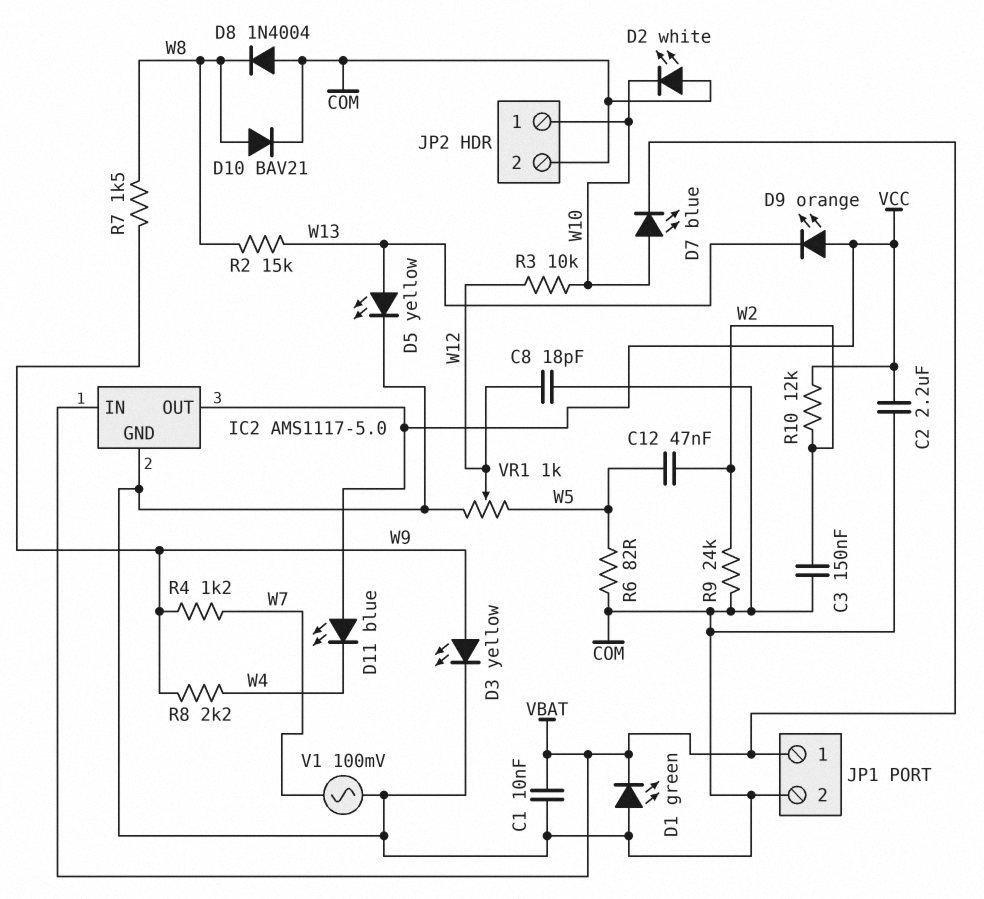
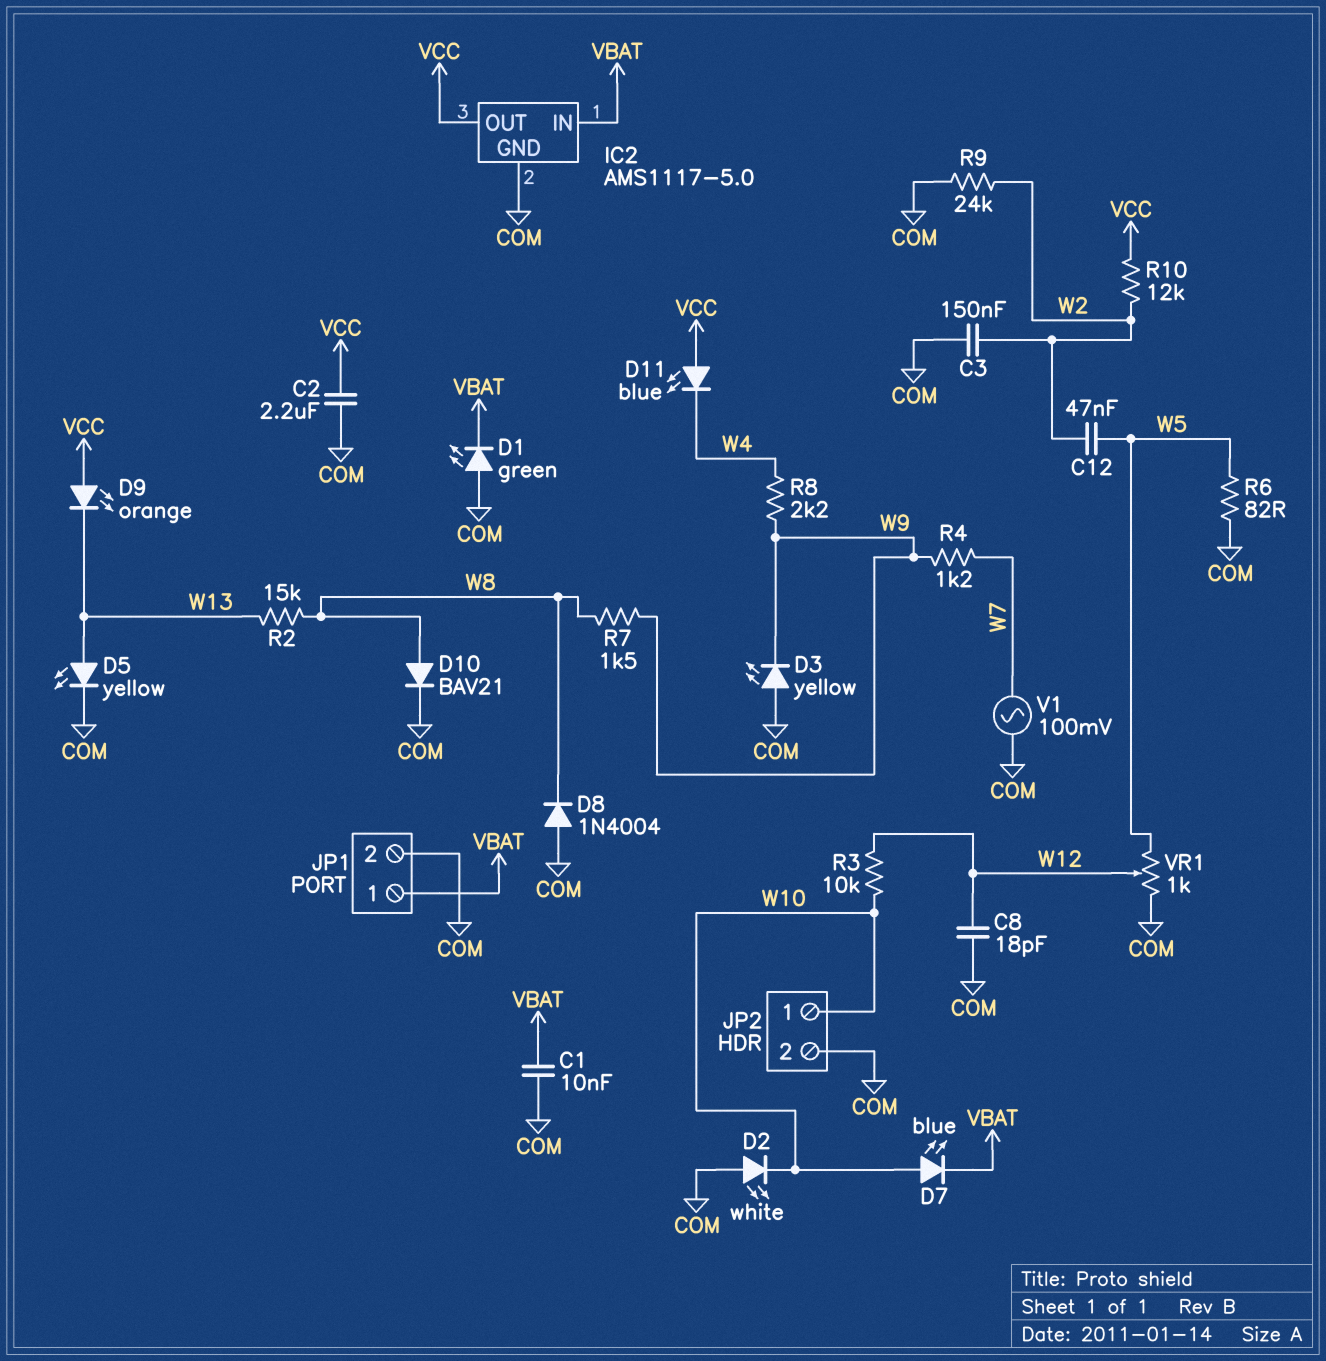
D3: LED yellow (A W9, K COM) -> LED yellow (A COM, K W9)

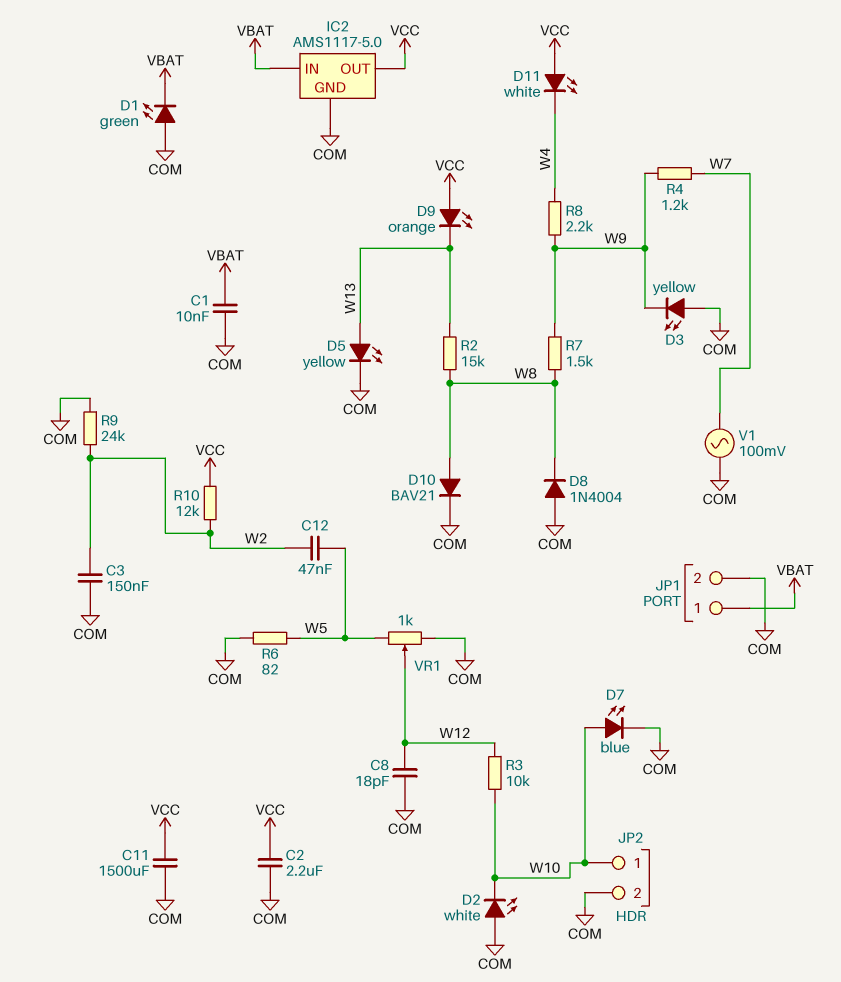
C11: none -> 1500uF (COM, VCC)
D7: LED blue (A W10, K VBAT) -> LED blue (A W10, K COM)
D11: LED blue (A VCC, K W4) -> LED white (A VCC, K W4)

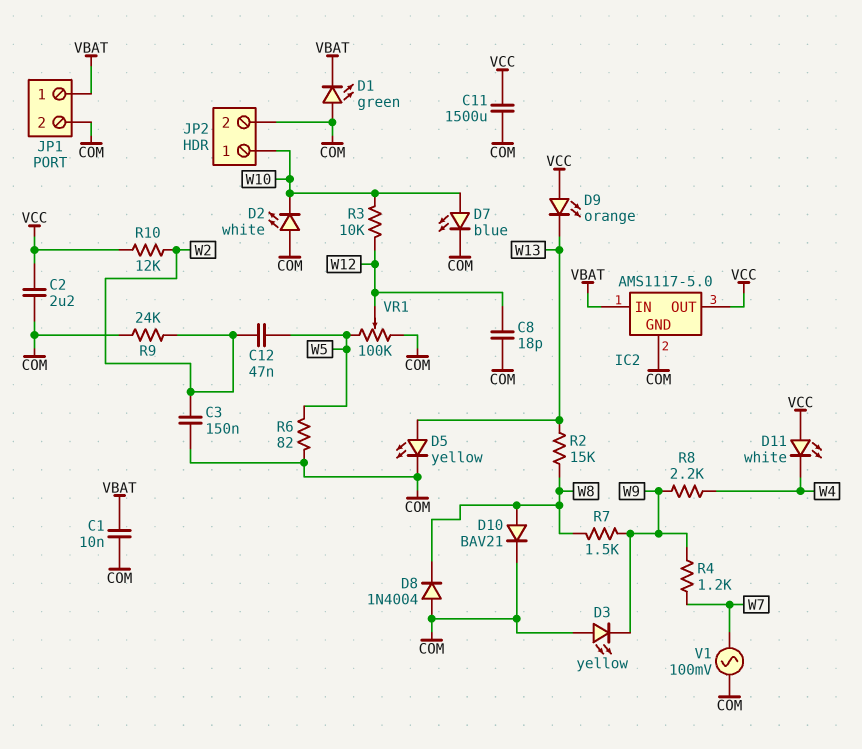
VR1: 1k (COM, W5, wiper W12) -> 100k (COM, W5, wiper W12)

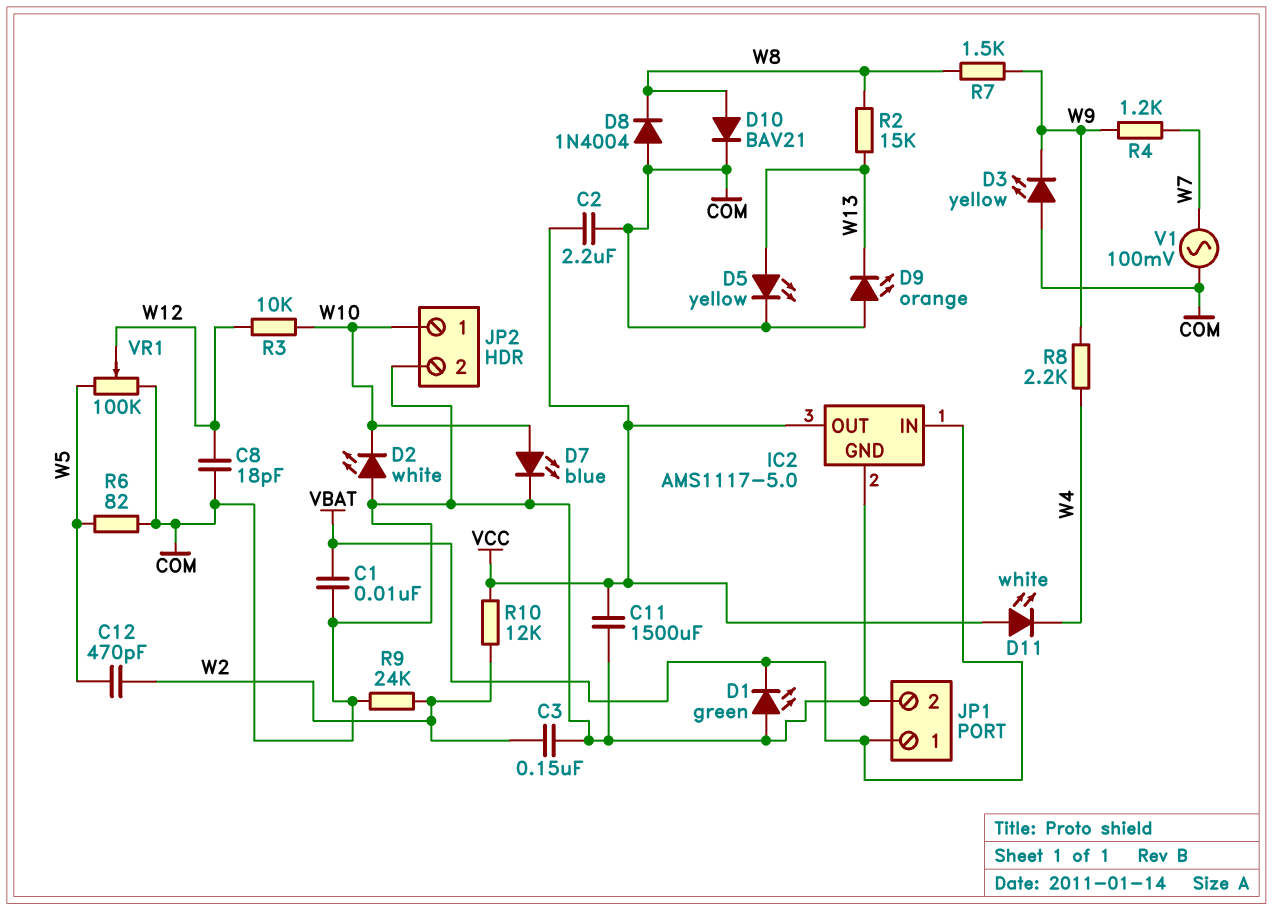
C12: 47nF (W2, W5) -> 470pF (W2, W5)
D9: LED orange (A VCC, K W13) -> LED orange (A COM, K W13)

